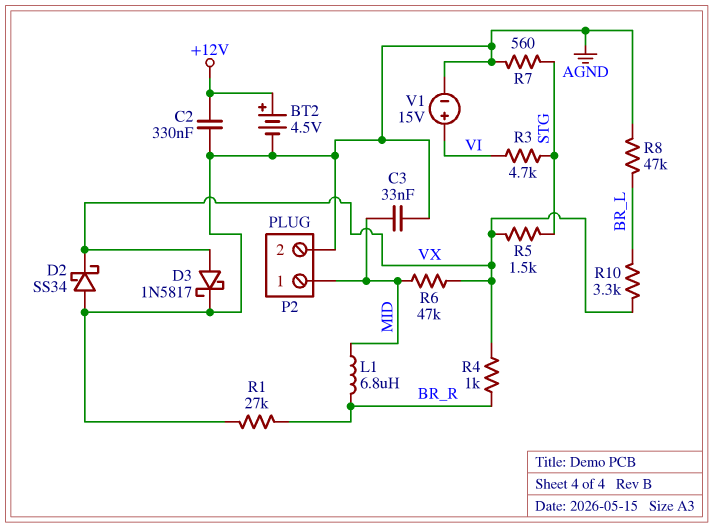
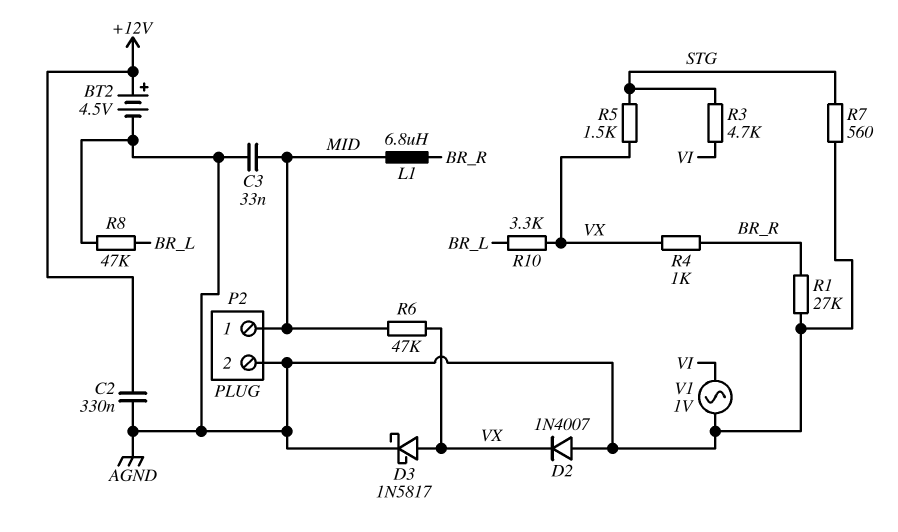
D2: schottky SS34 (A AGND, K VX) -> diode 1N4007 (A AGND, K VX)
V1: 15V (plus VI, minus AGND) -> AC 1V (AGND, VI)

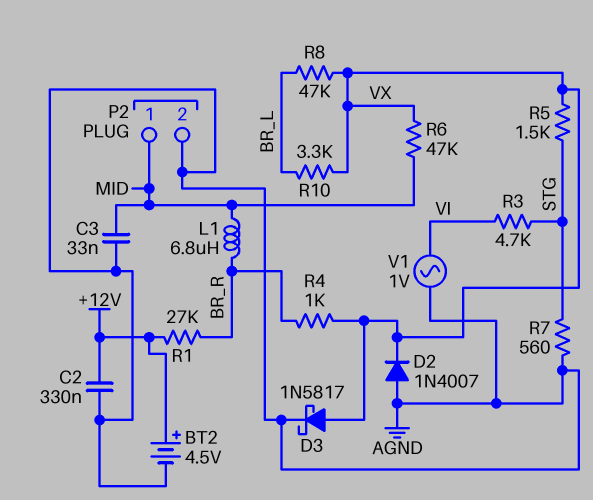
R1: 27k (AGND, BR_R) -> 27k (+12V, BR_R)
R8: 47k (AGND, BR_L) -> 47k (BR_L, VX)

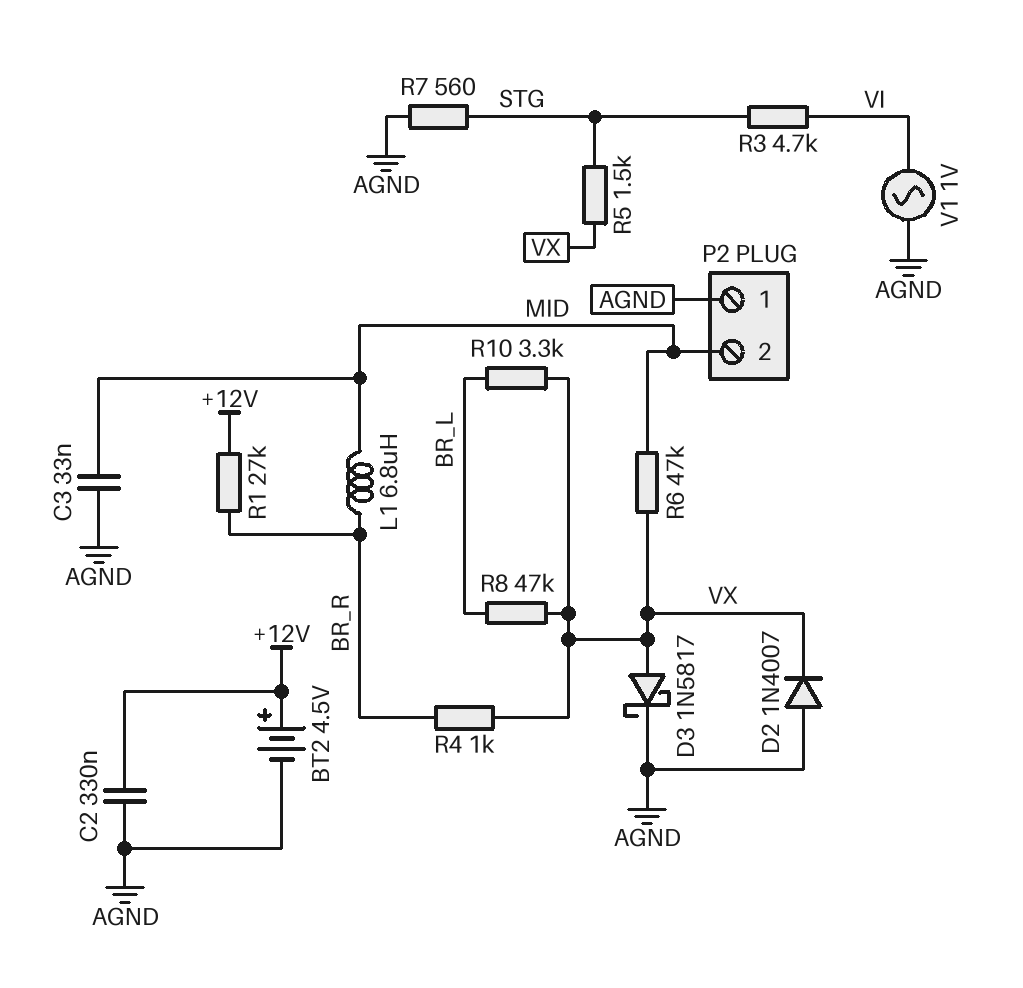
P2 pin 1: MID -> AGND
P2 pin 2: AGND -> MID

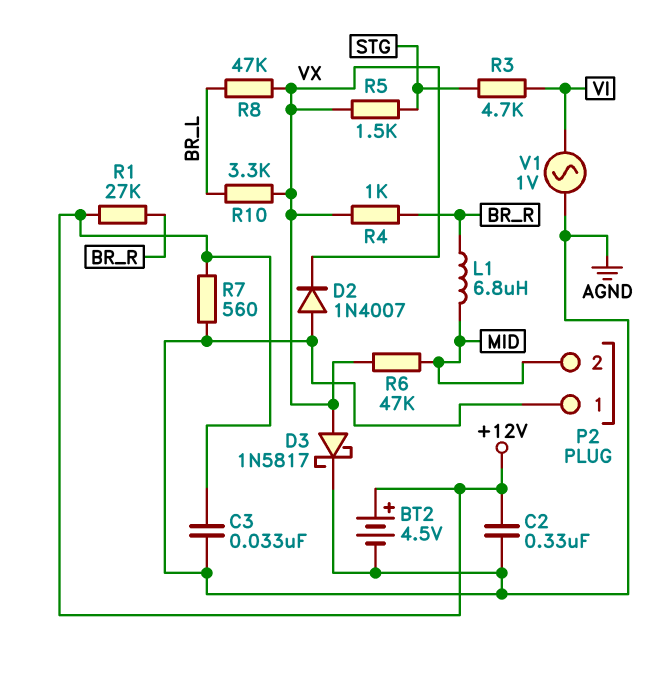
C3: 33nF (AGND, MID) -> 33nF (+12V, AGND)
R7: 560 (AGND, STG) -> 560 (+12V, AGND)

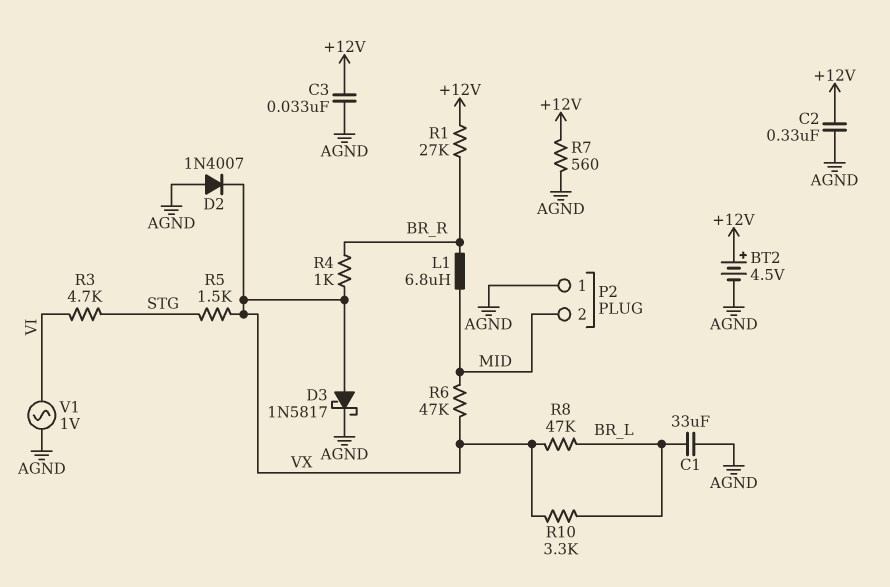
C1: none -> 33uF (AGND, BR_L)

